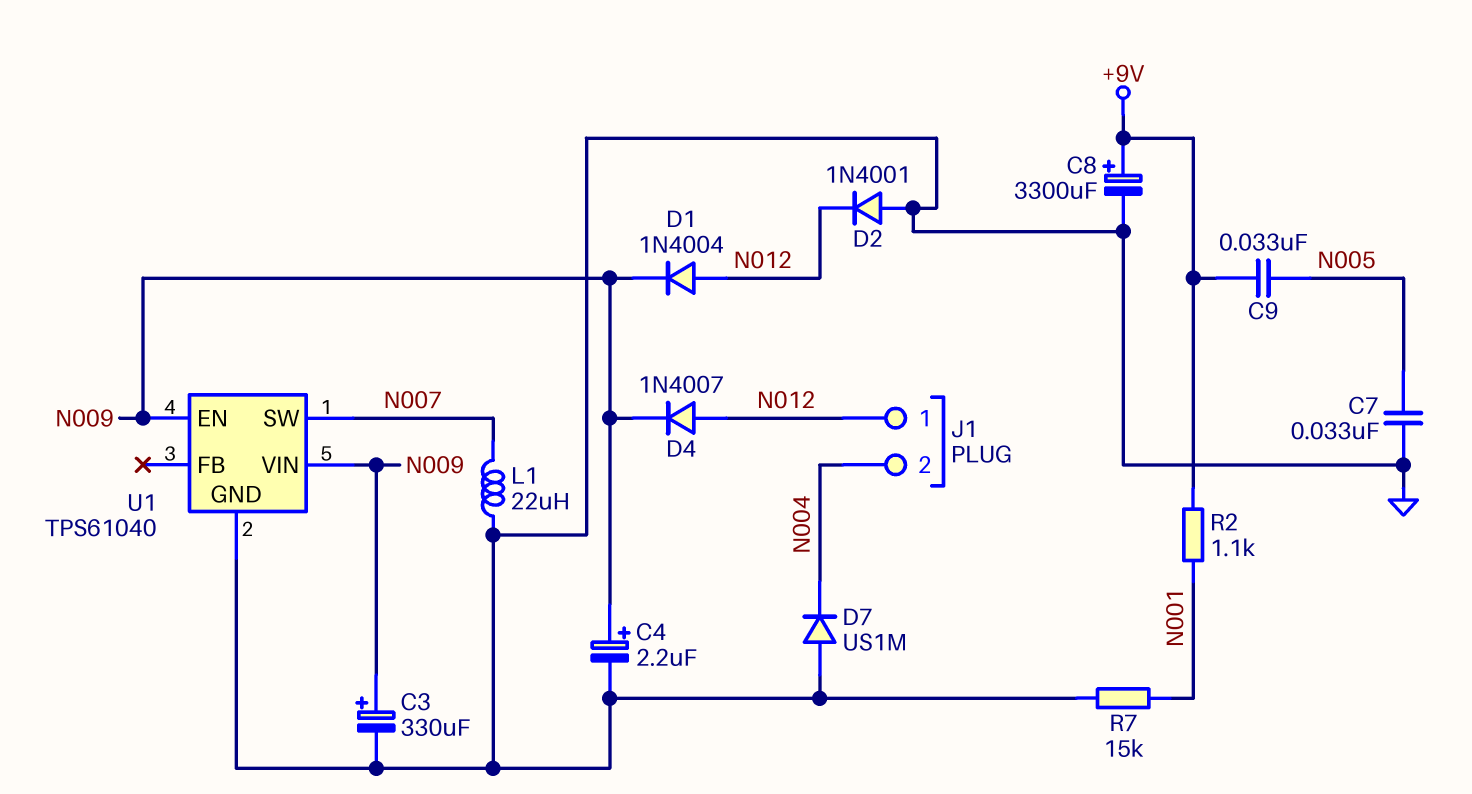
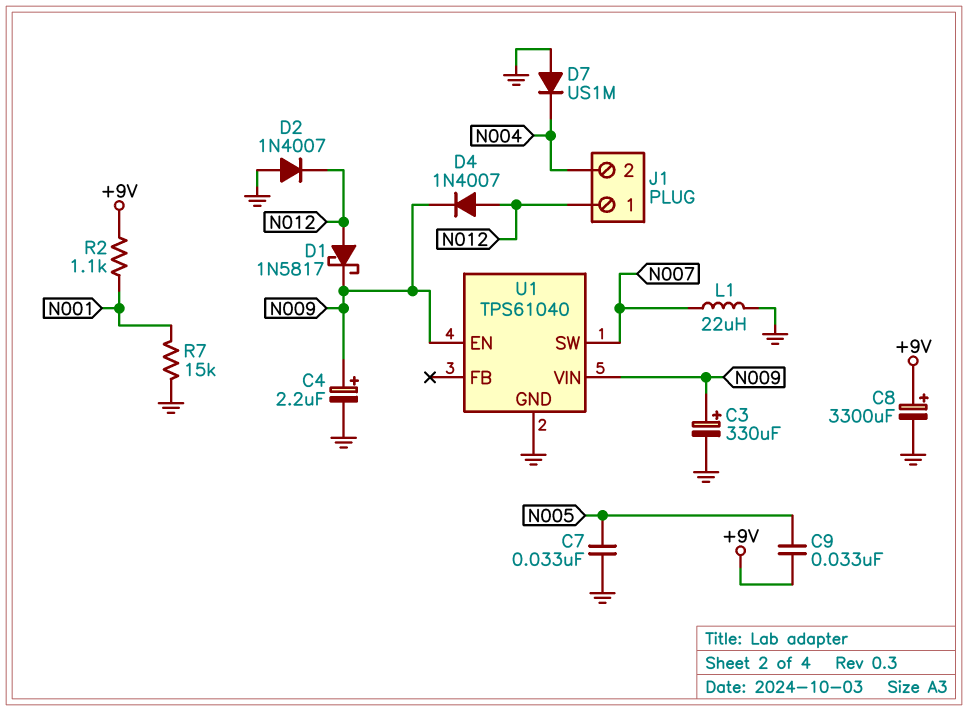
D1: diode 1N4004 (A N012, K N009) -> schottky 1N5817 (A N012, K N009)
D2: diode 1N4001 (A GND, K N012) -> diode 1N4007 (A GND, K N012)

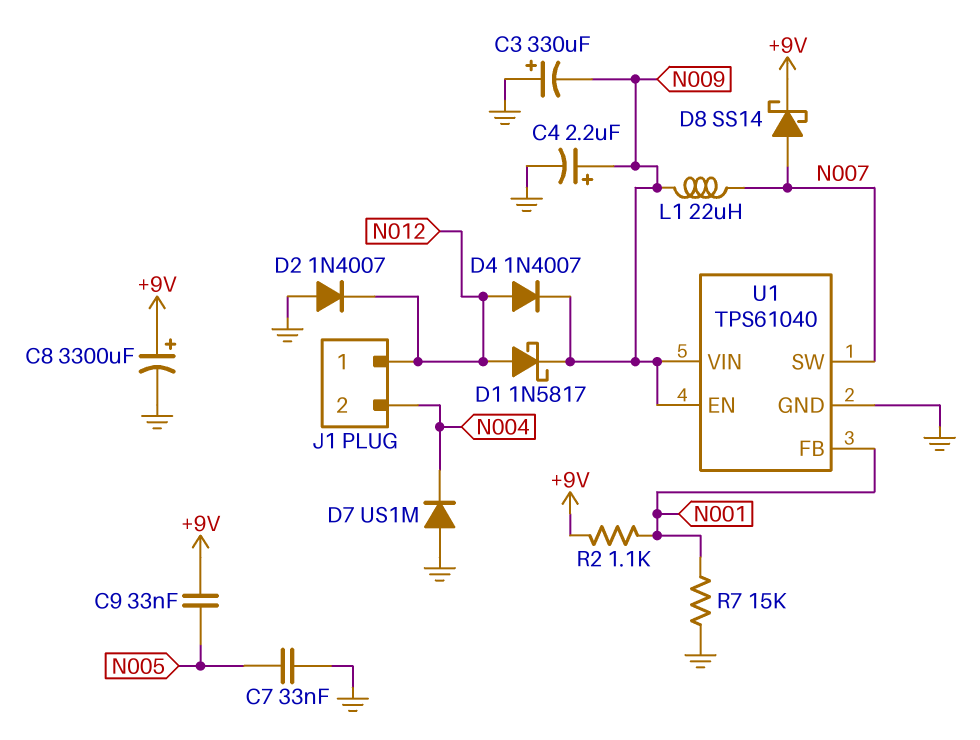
C3: 330uF (plus N009, minus GND) -> 330uF (plus GND, minus N009)
D8: none -> schottky SS14 (A N007, K +9V)
L1: 22uH (GND, N007) -> 22uH (N007, N009)
U1 pin FB: none -> N001

